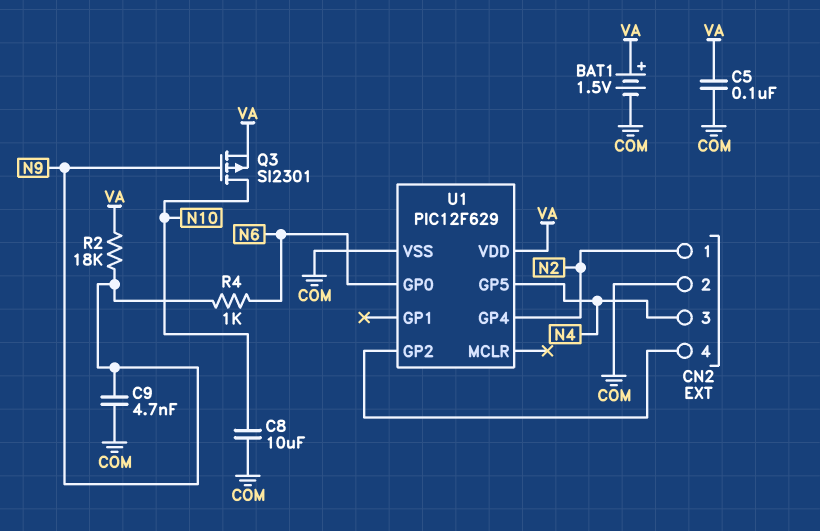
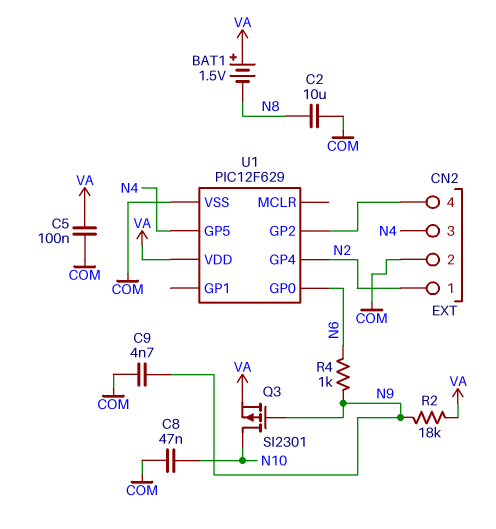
BAT1: 1.5V (plus VA, minus COM) -> 1.5V (plus VA, minus N8)
C2: none -> 10uF (COM, N8)
C8: 10uF (COM, N10) -> 47nF (COM, N10)

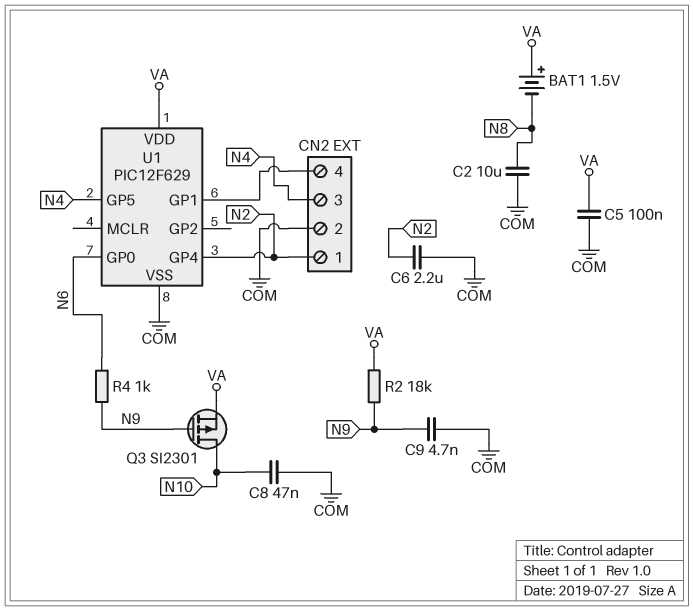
C6: none -> 2.2uF (COM, N2)
U1 pin GP1: none -> CN2/4
U1 pin GP2: CN2/4 -> none

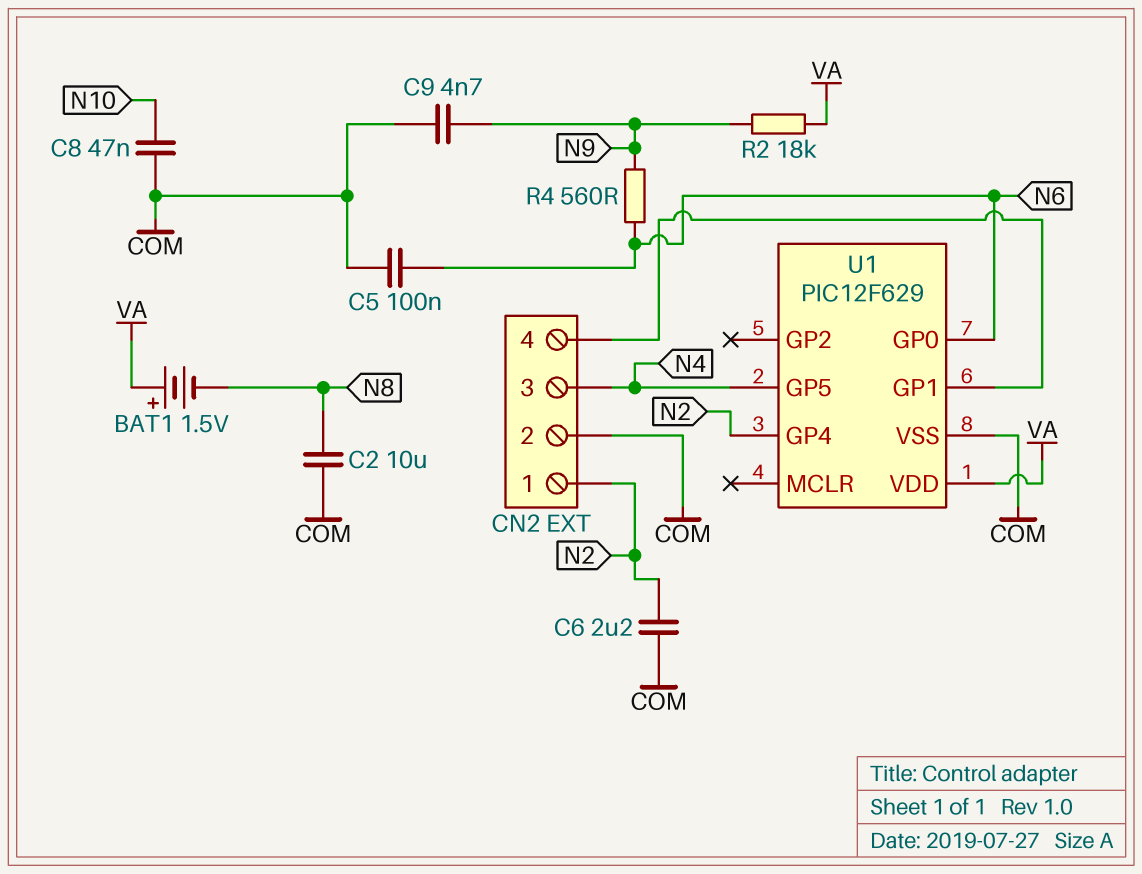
C5: 100nF (COM, VA) -> 100nF (COM, N6)
Q3: PMOS SI2301 (G N9, D N10, S VA) -> none
R4: 1k (N6, N9) -> 560 (N6, N9)

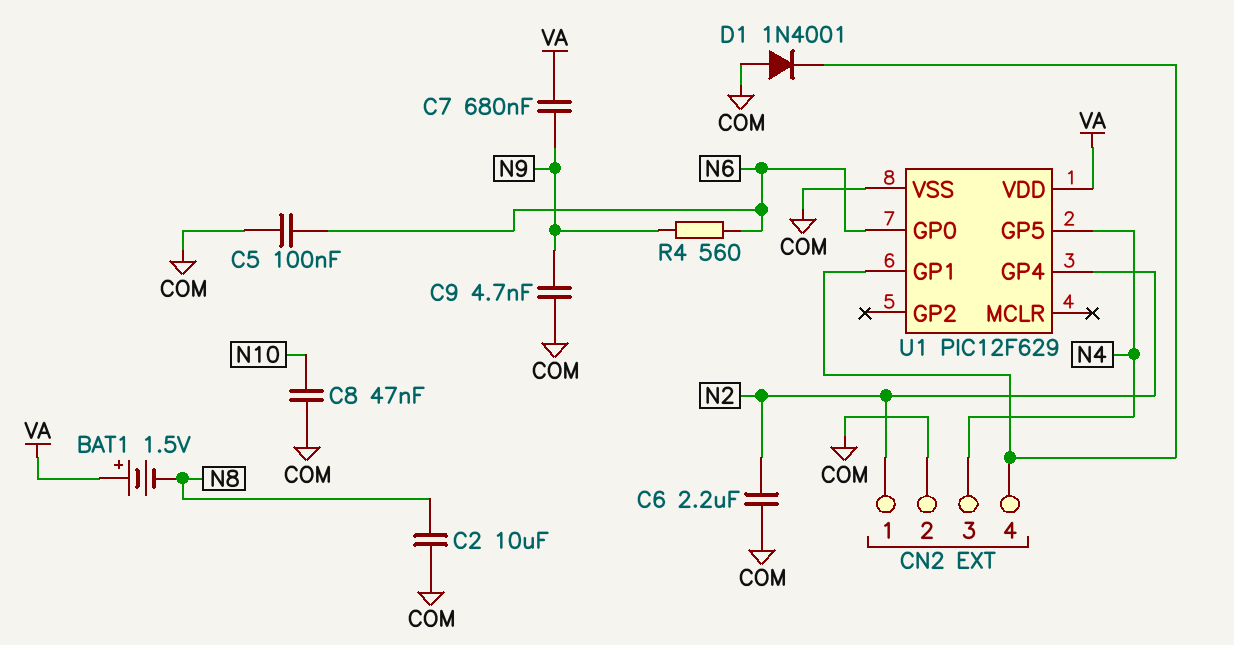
C7: none -> 680nF (N9, VA)
D1: none -> diode 1N4001 (A COM, K CN2/4)
R2: 18k (N9, VA) -> none

